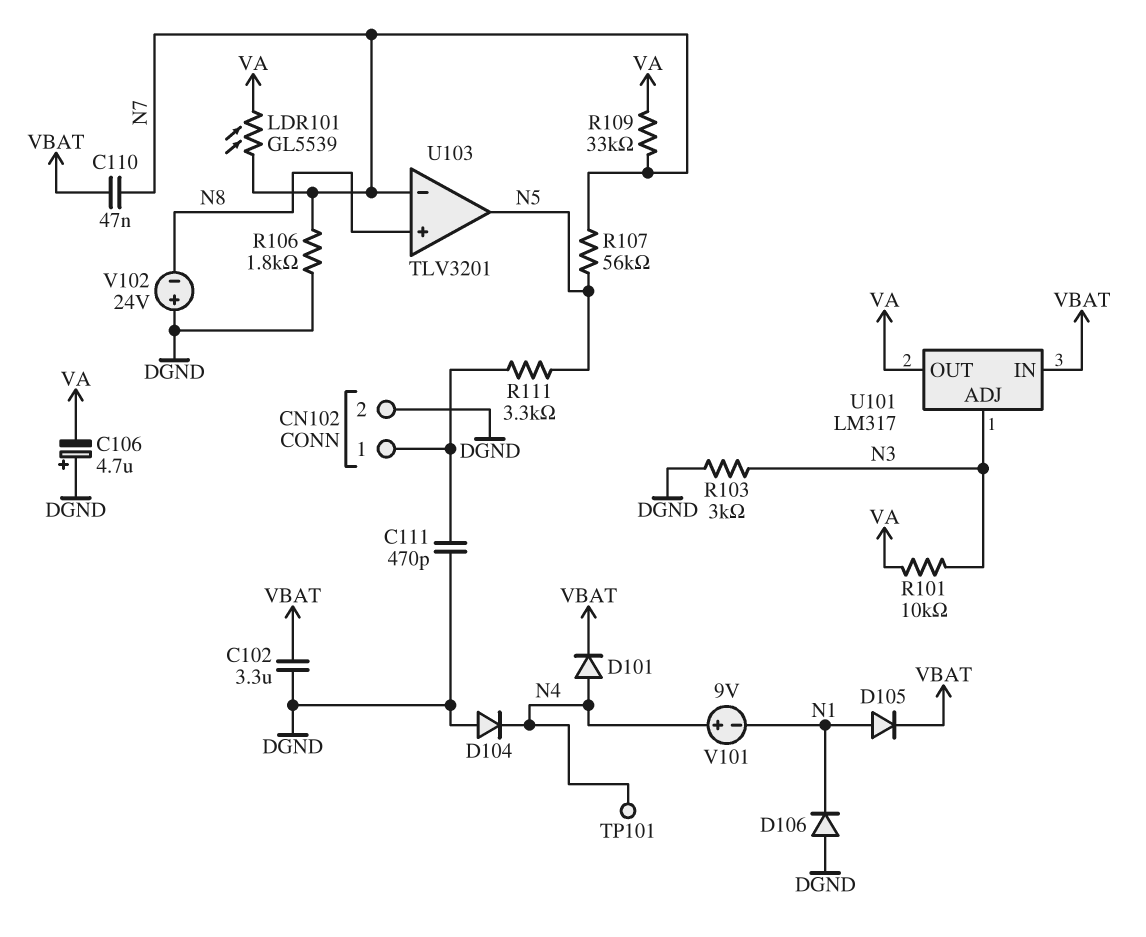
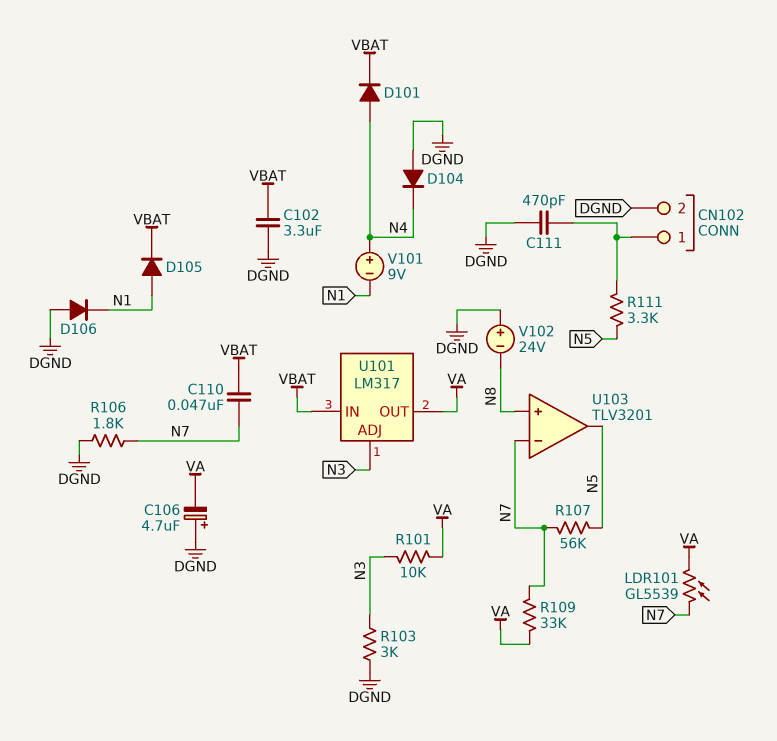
TP101: test point (N4) -> none

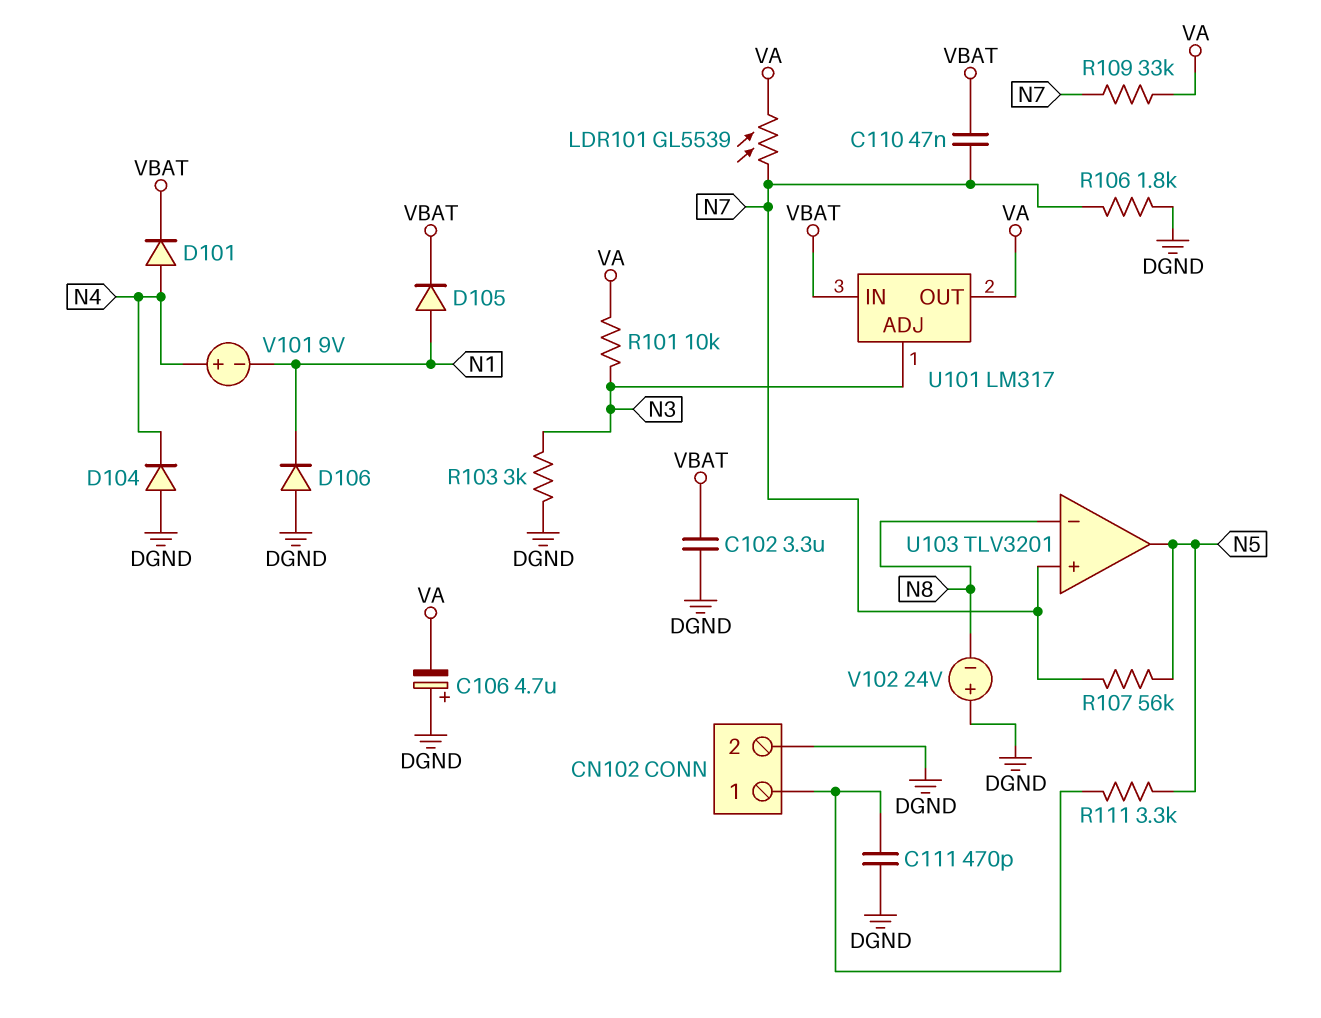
U103 pin in+: N8 -> N7
U103 pin in-: N7 -> N8

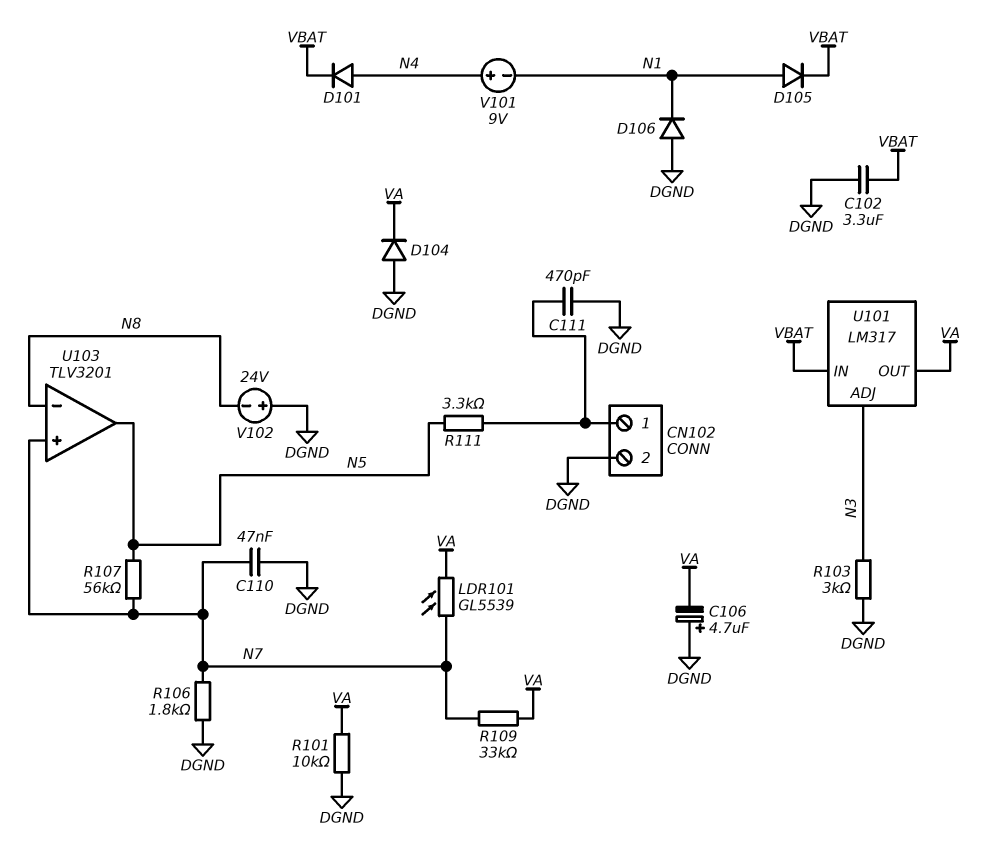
C110: 47nF (N7, VBAT) -> 47nF (DGND, N7)
D104: diode (A DGND, K N4) -> diode (A DGND, K VA)
R101: 10k (N3, VA) -> 10k (DGND, VA)

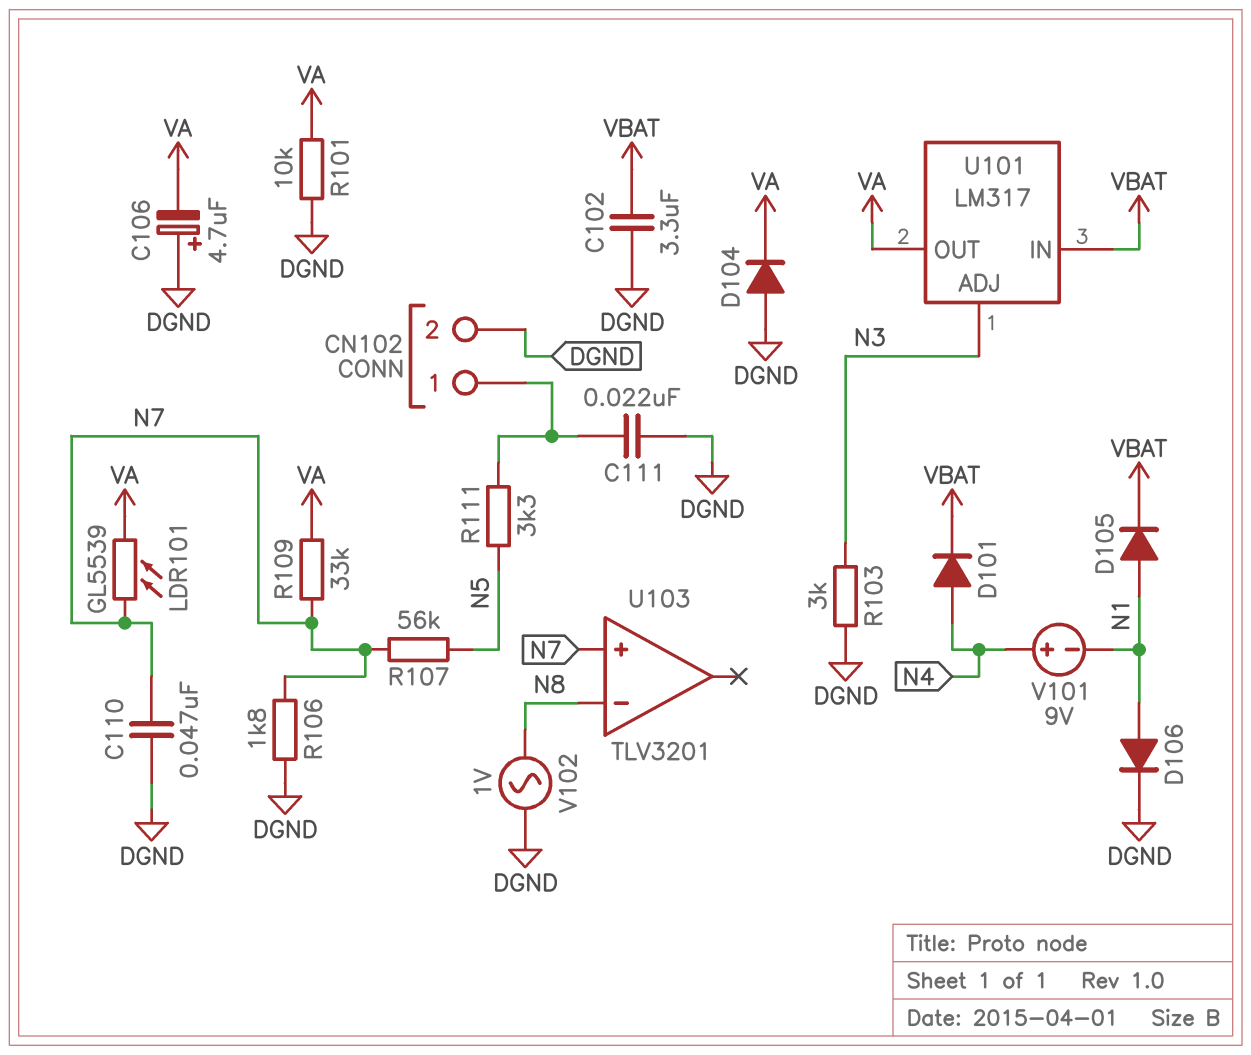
C111: 470pF (CN102/1, DGND) -> 22nF (CN102/1, DGND)
D106: diode (A DGND, K N1) -> diode (A N1, K DGND)
U103 pin out: N5 -> none
V102: 24V (plus DGND, minus N8) -> AC 1V (DGND, N8)

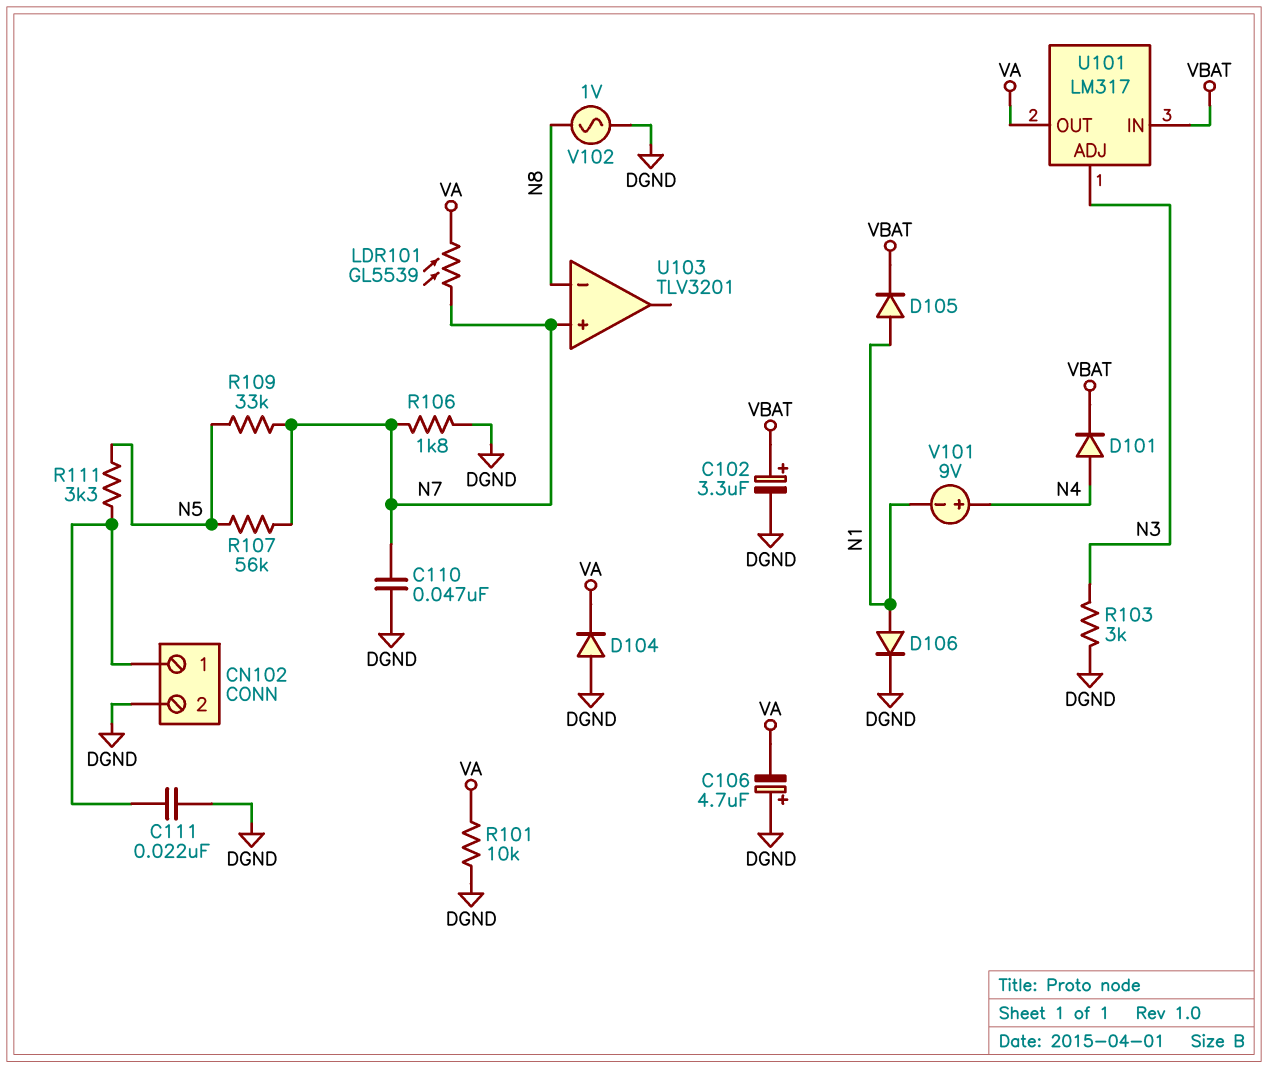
C102: 3.3uF (DGND, VBAT) -> 3.3uF (plus VBAT, minus DGND)
R109: 33k (N7, VA) -> 33k (N5, N7)

